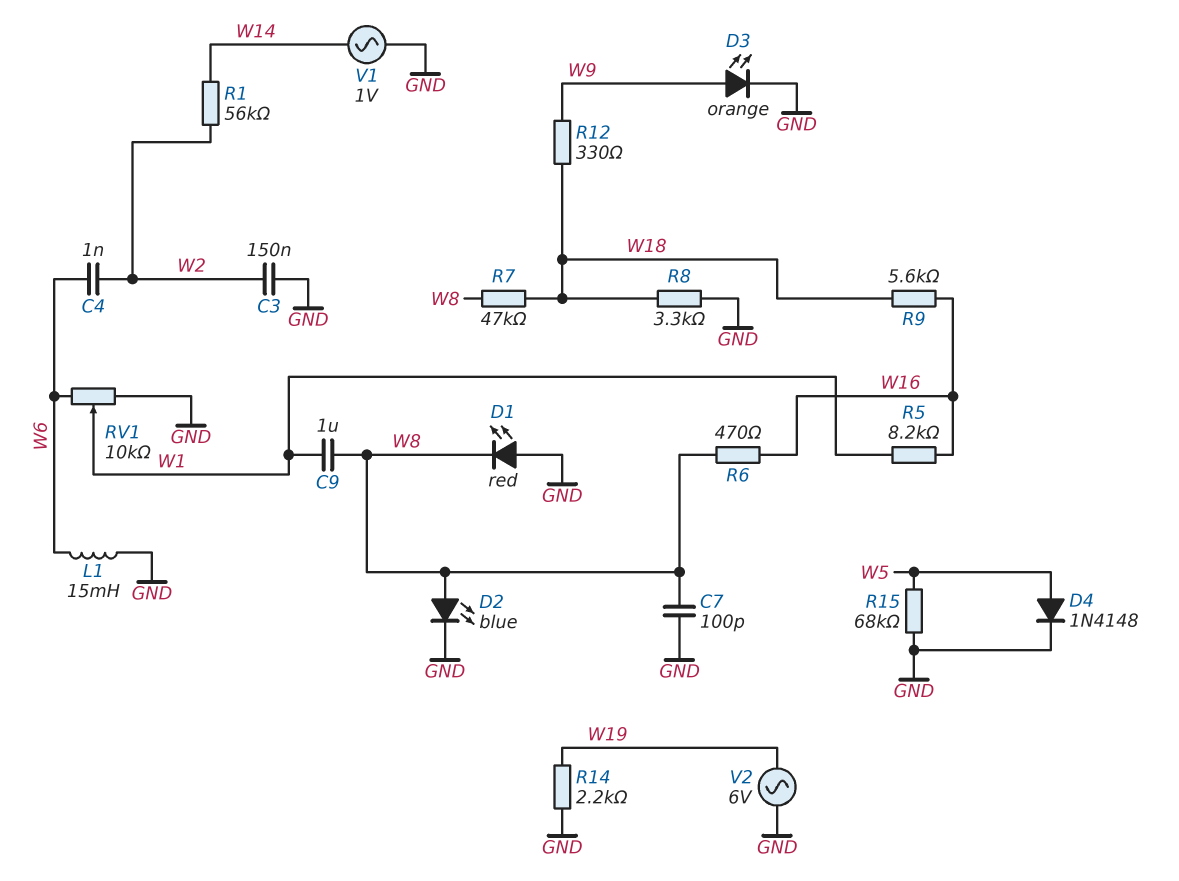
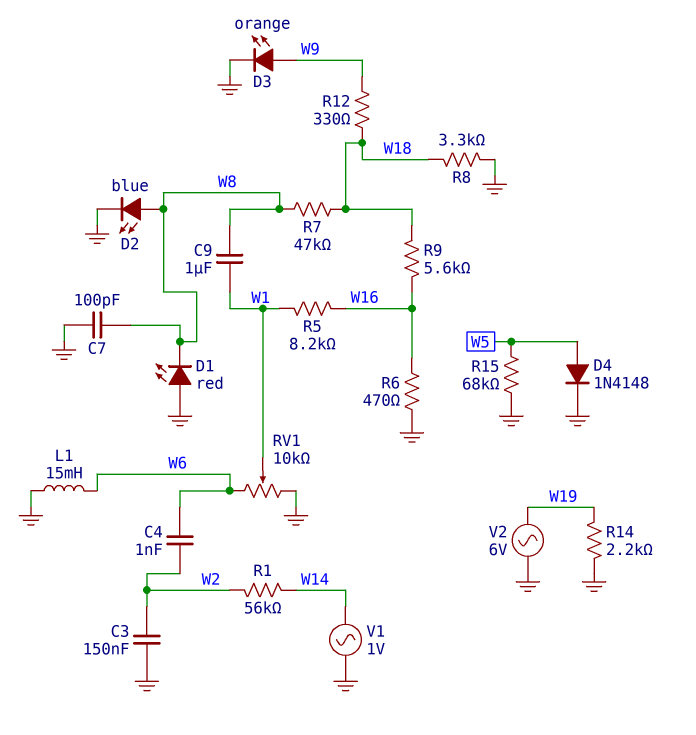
R6: 470 (W8, W16) -> 470 (GND, W16)

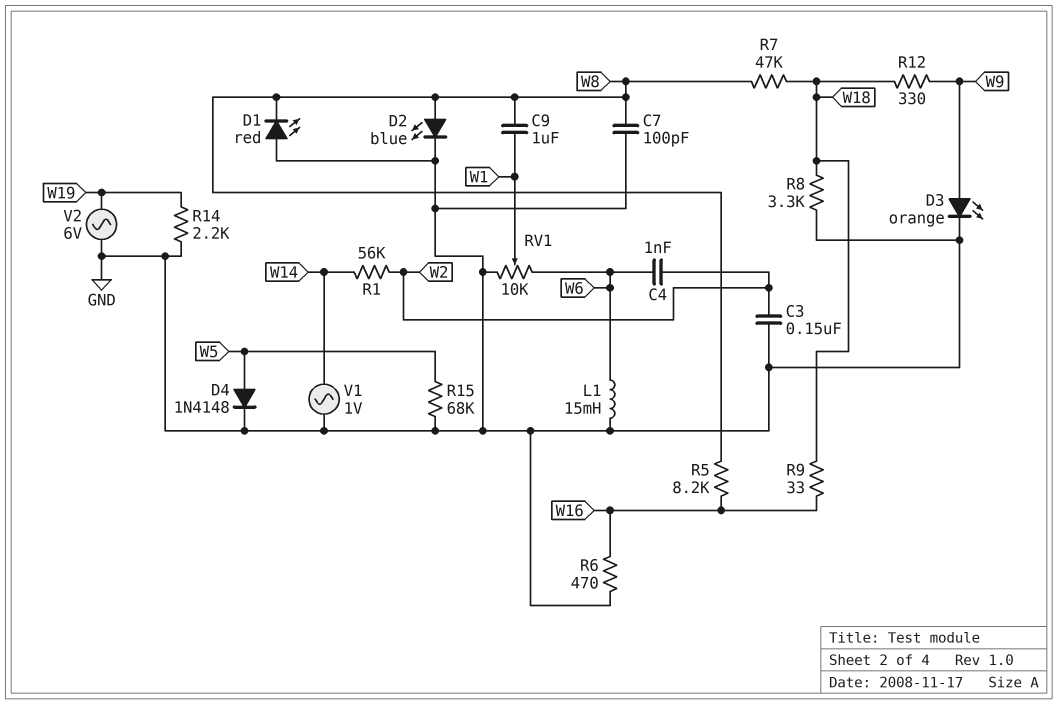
R5: 8.2k (W1, W16) -> 8.2k (W8, W16)
R9: 5.6k (W16, W18) -> 33 (W16, W18)

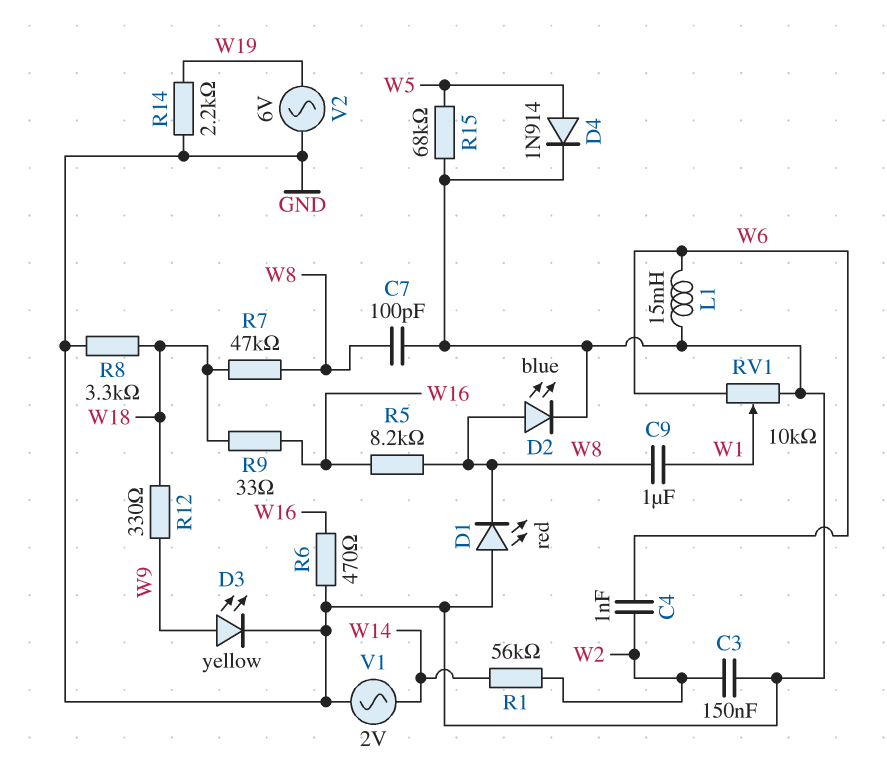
D3: LED orange (A W9, K GND) -> LED yellow (A W9, K GND)
D4: diode 1N4148 (A W5, K GND) -> diode 1N914 (A W5, K GND)
V1: AC 1V (GND, W14) -> AC 2V (GND, W14)

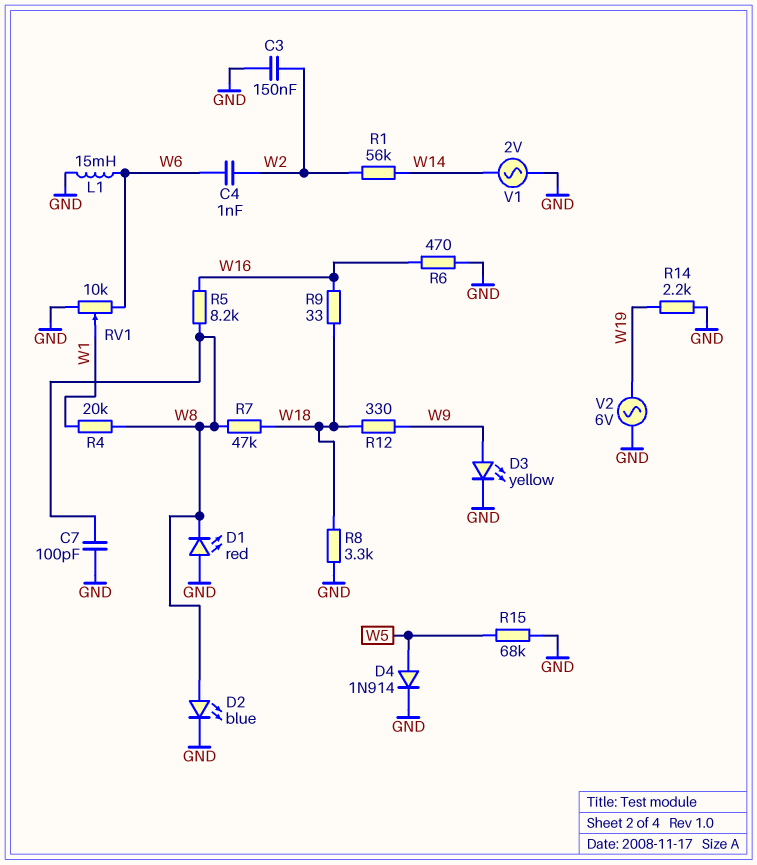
C9: 1uF (W1, W8) -> none
R4: none -> 20k (W1, W8)

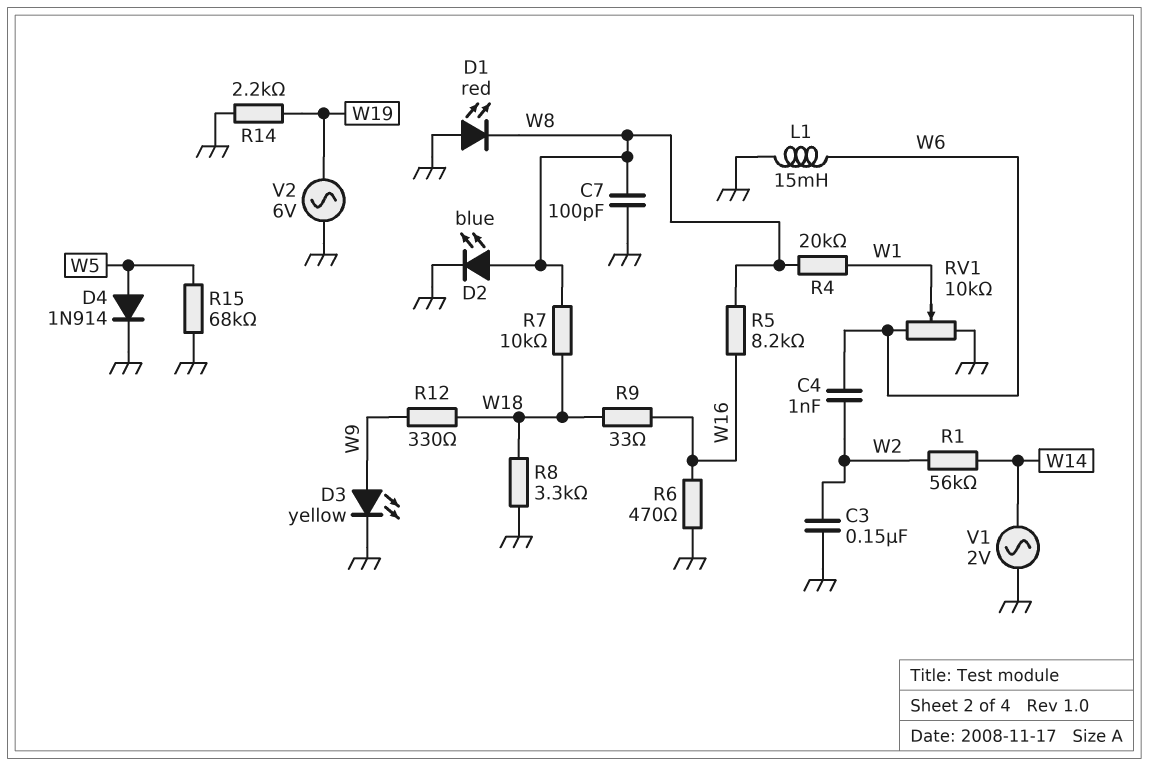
R7: 47k (W8, W18) -> 10k (W8, W18)

